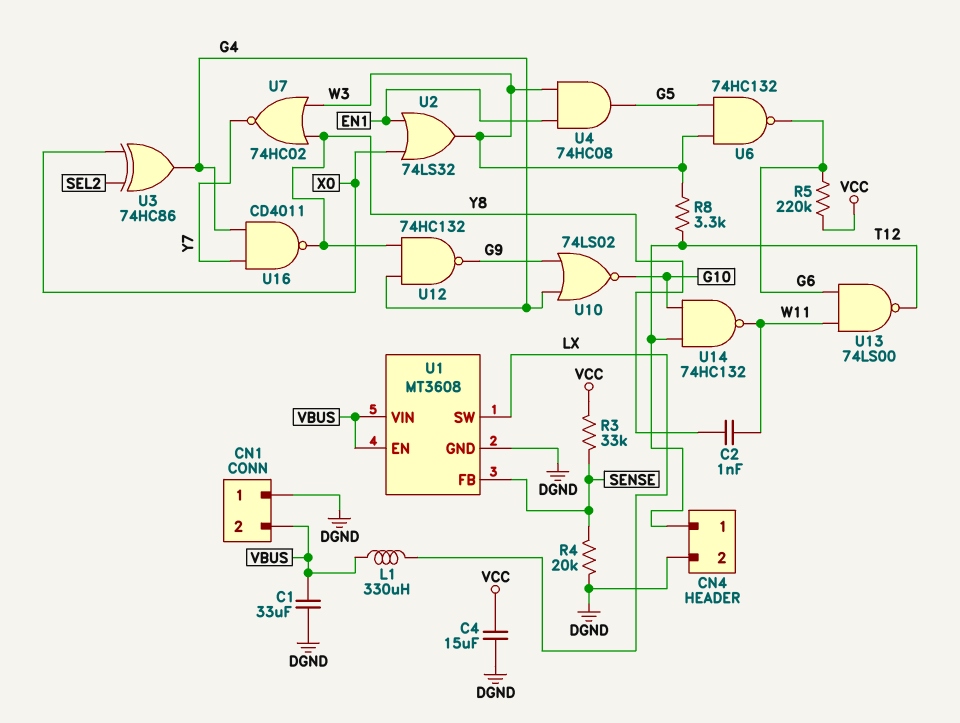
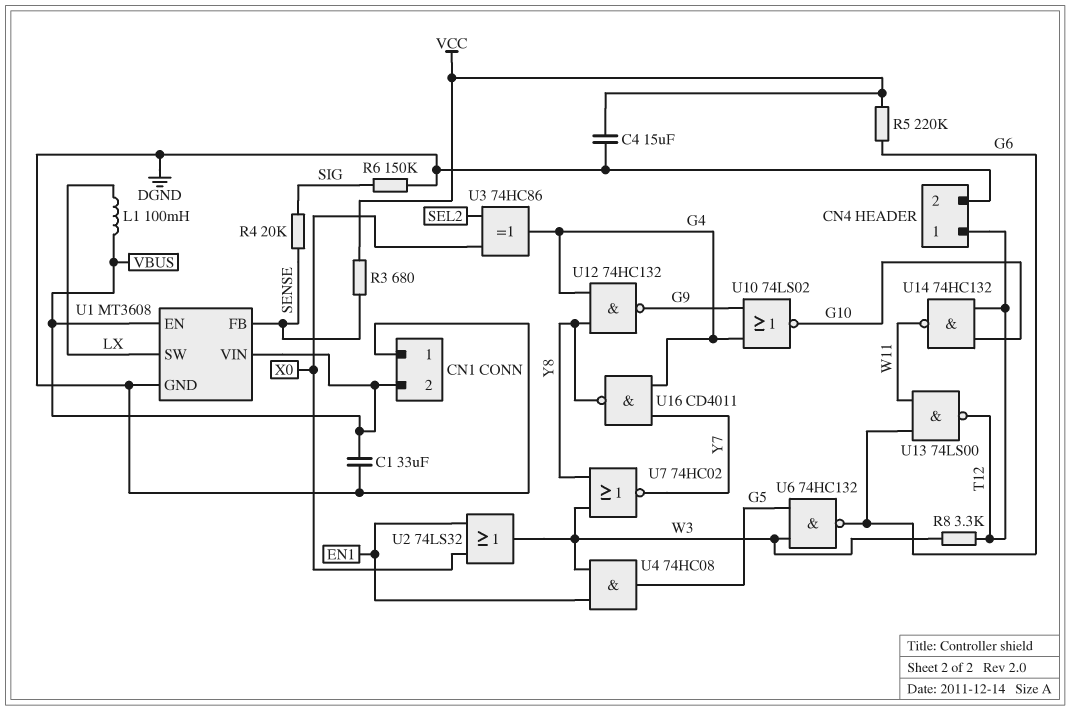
C2: 1nF (W11, Y8) -> none
L1: 330uH (LX, VBUS) -> 100mH (LX, VBUS)
R3: 33k (SENSE, VCC) -> 680 (SENSE, VCC)
R4: 20k (DGND, SENSE) -> 20k (SENSE, SIG)
R6: none -> 150k (DGND, SIG)

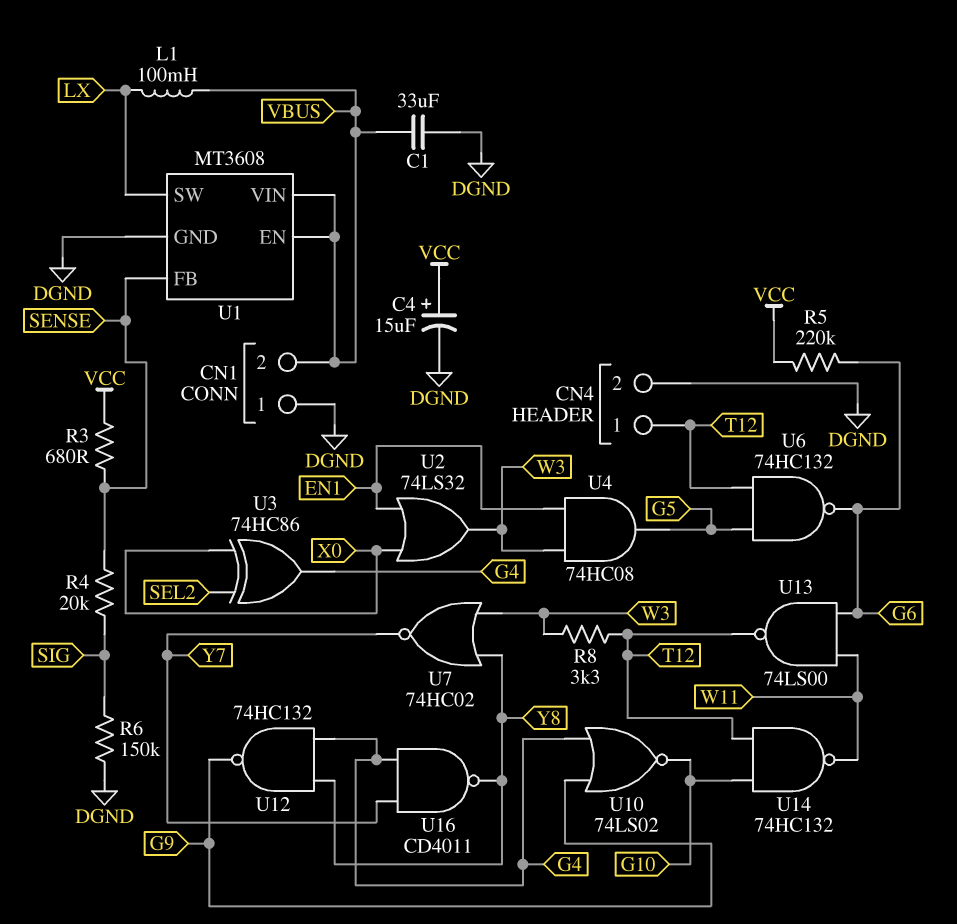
C4: 15uF (DGND, VCC) -> 15uF (plus VCC, minus DGND)
U6: NAND 74HC132 (in G5, in W3, out G6) -> NAND 74HC132 (in G5, in T12, out G6)

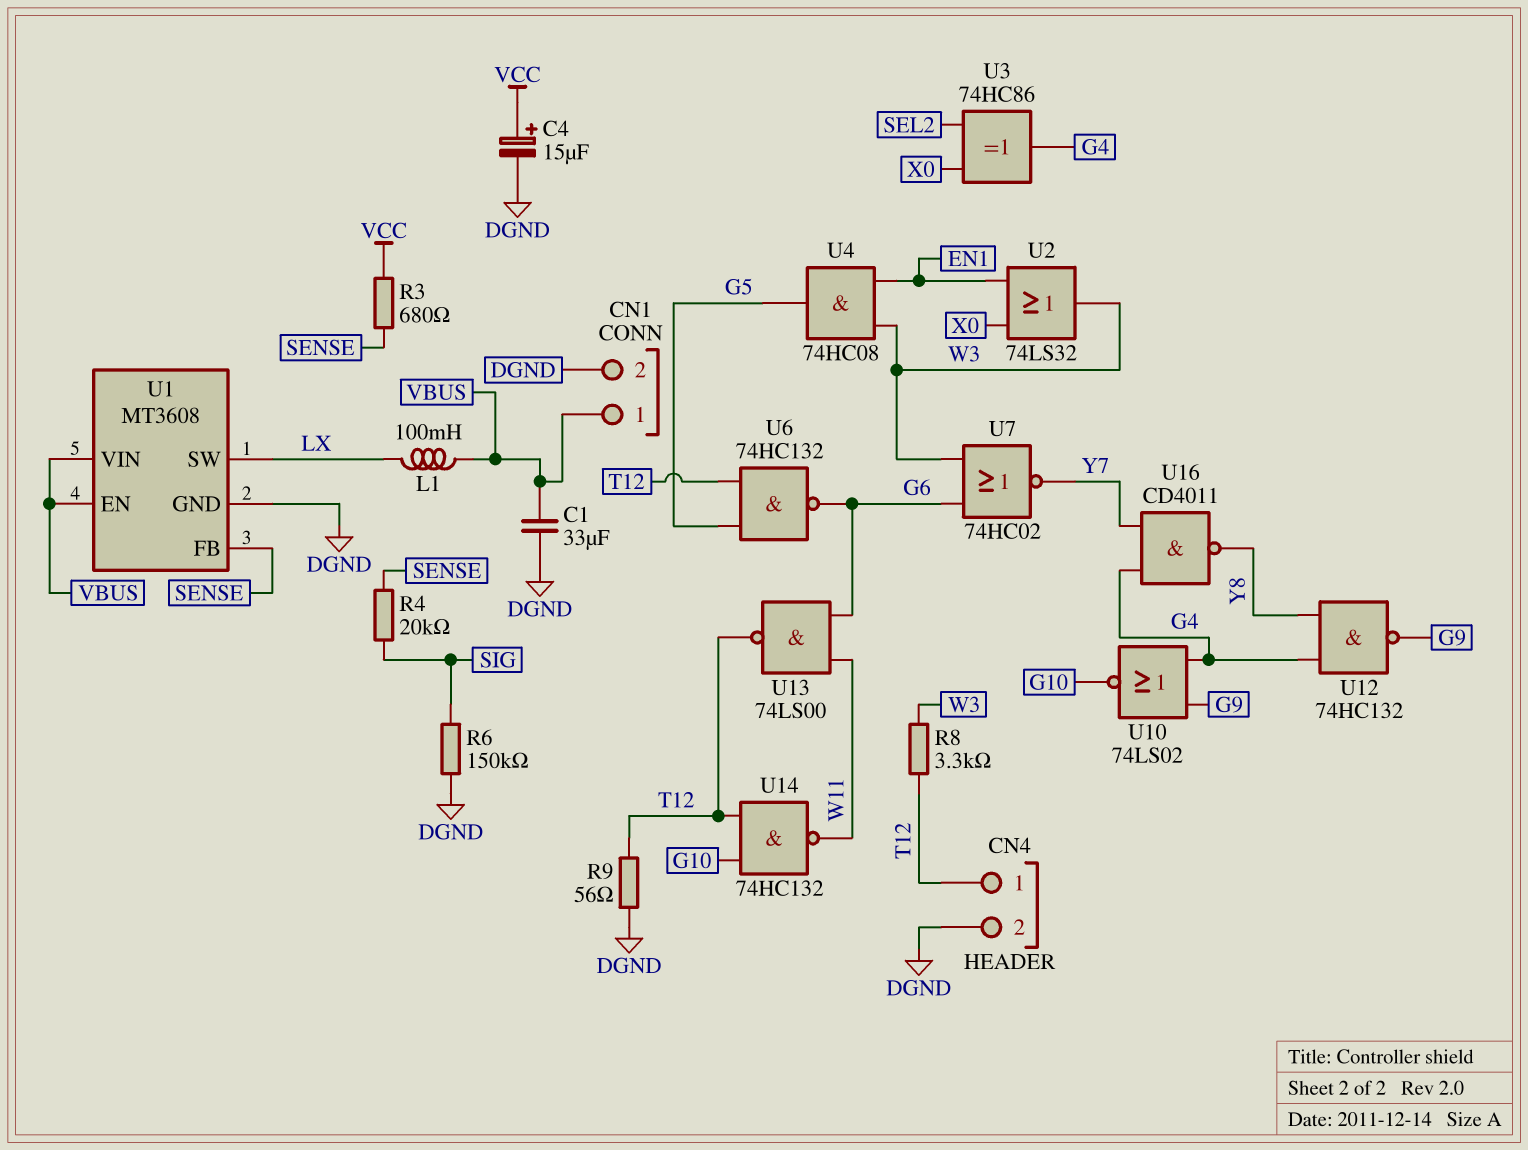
CN1 pin 1: DGND -> VBUS
CN1 pin 2: VBUS -> DGND
R5: 220k (G6, VCC) -> none
R9: none -> 56 (DGND, T12)
U7: NOR 74HC02 (in W3, in Y8, out Y7) -> NOR 74HC02 (in G6, in W3, out Y7)

